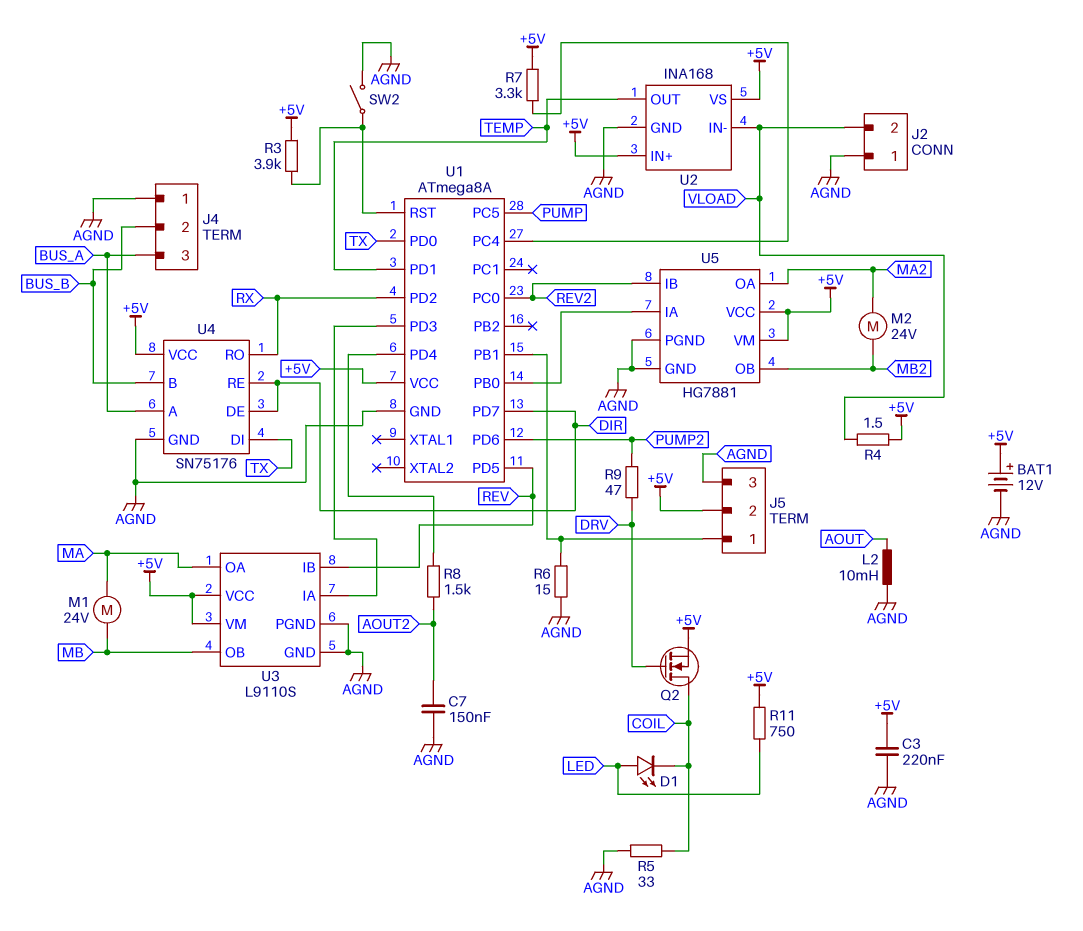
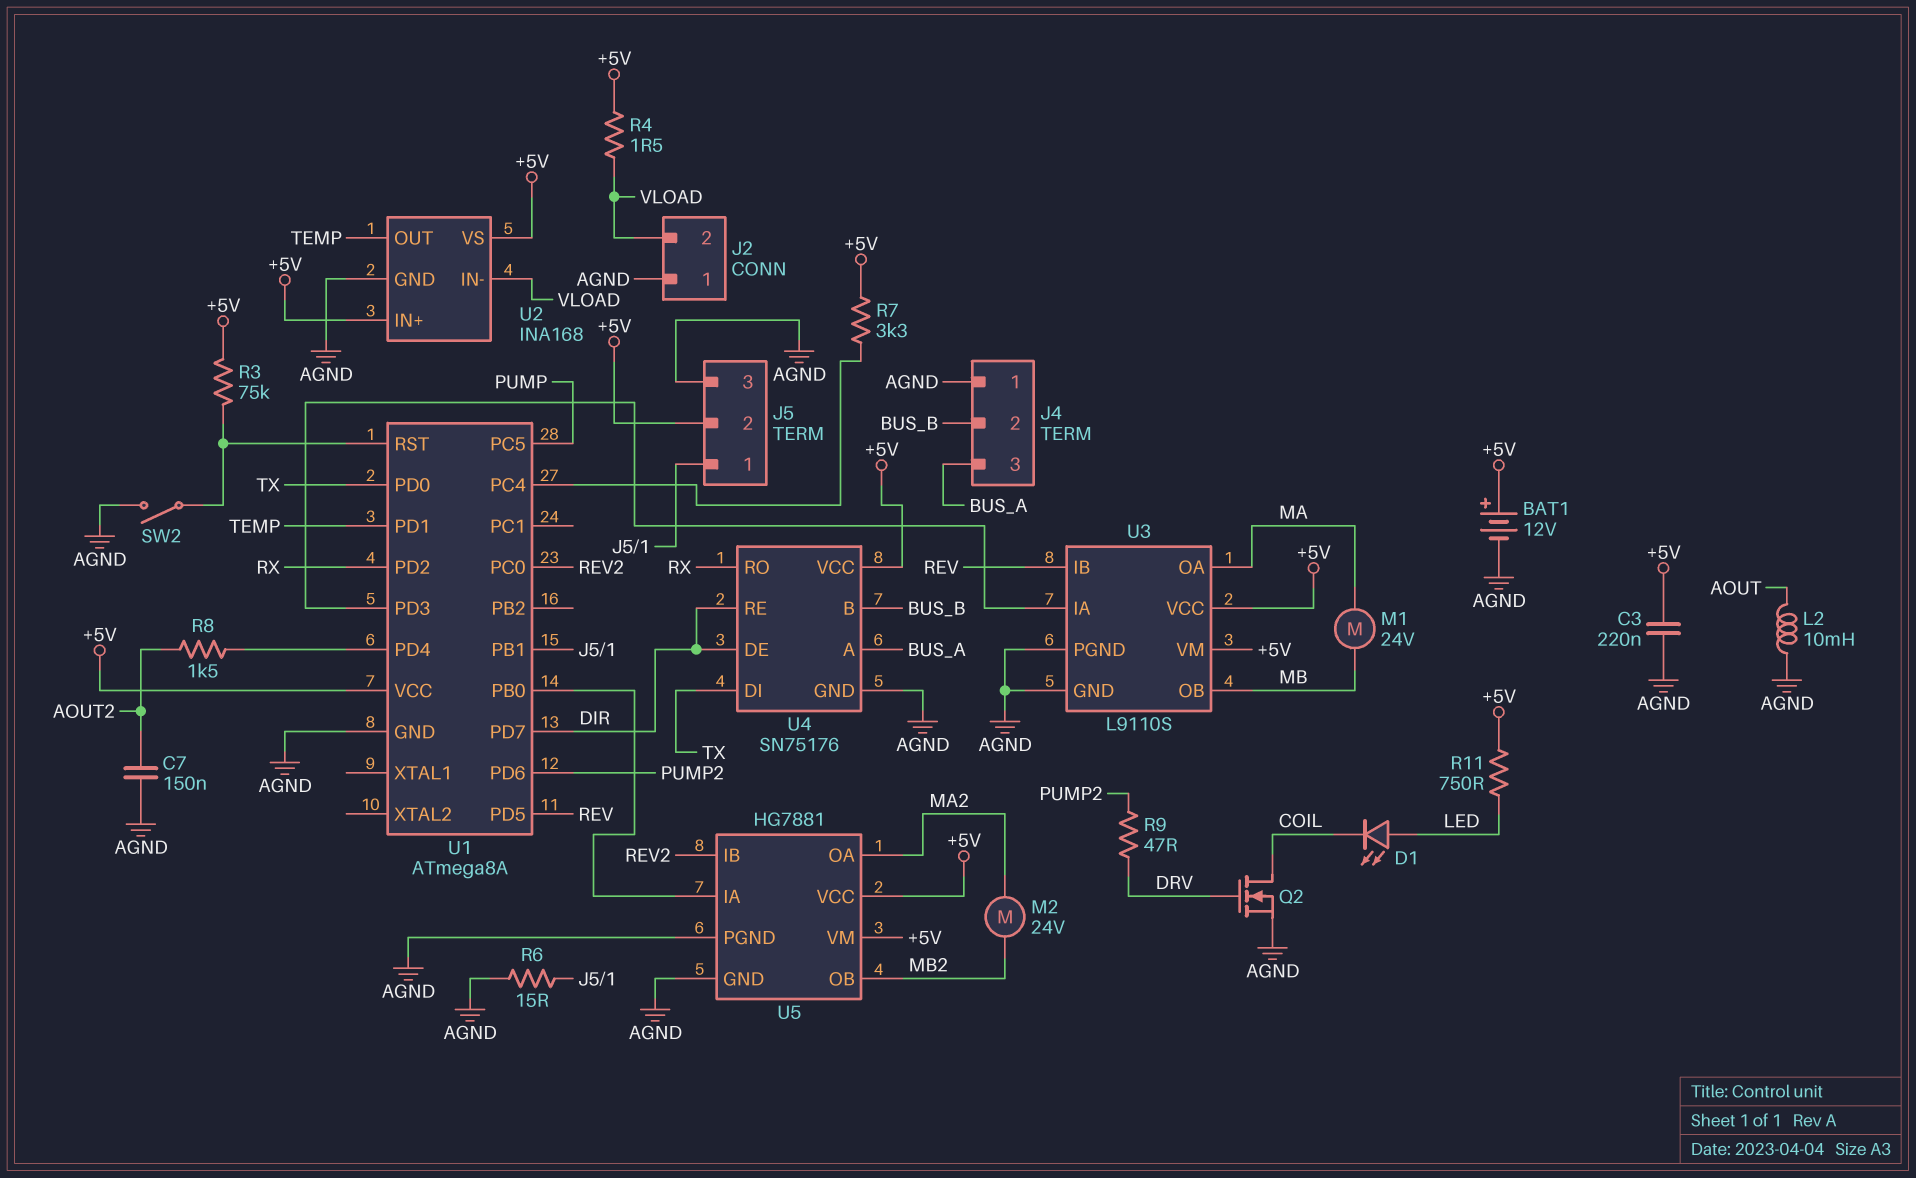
Q2: NMOS (G DRV, D COIL, S +5V) -> NMOS (G DRV, D COIL, S AGND)
R3: 3.9k (+5V, U1/RST) -> 75k (+5V, U1/RST)
R5: 33 (AGND, COIL) -> none

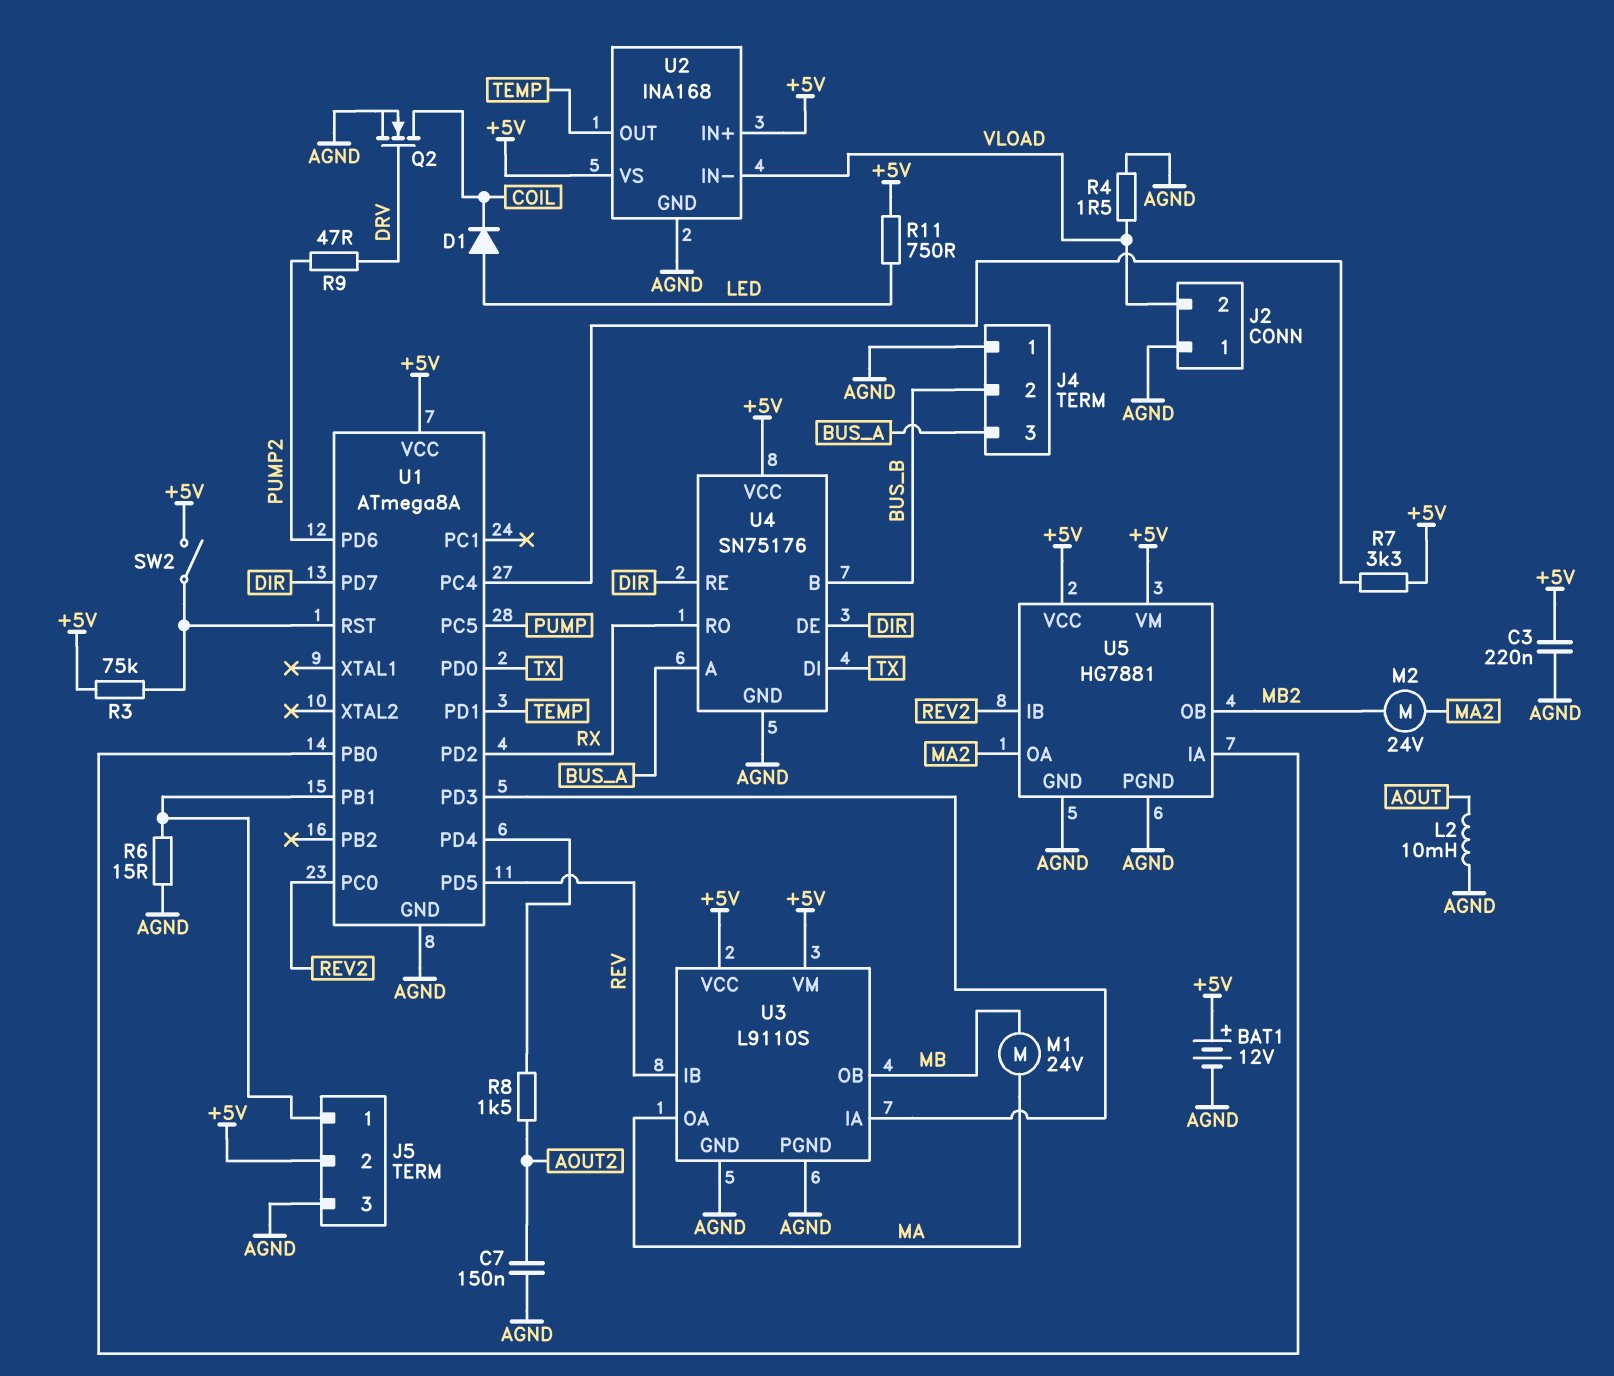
D1: LED (A LED, K COIL) -> diode (A LED, K COIL)
R4: 1.5 (+5V, VLOAD) -> 1.5 (AGND, VLOAD)
SW2: switch (AGND, U1/RST) -> switch (+5V, U1/RST)

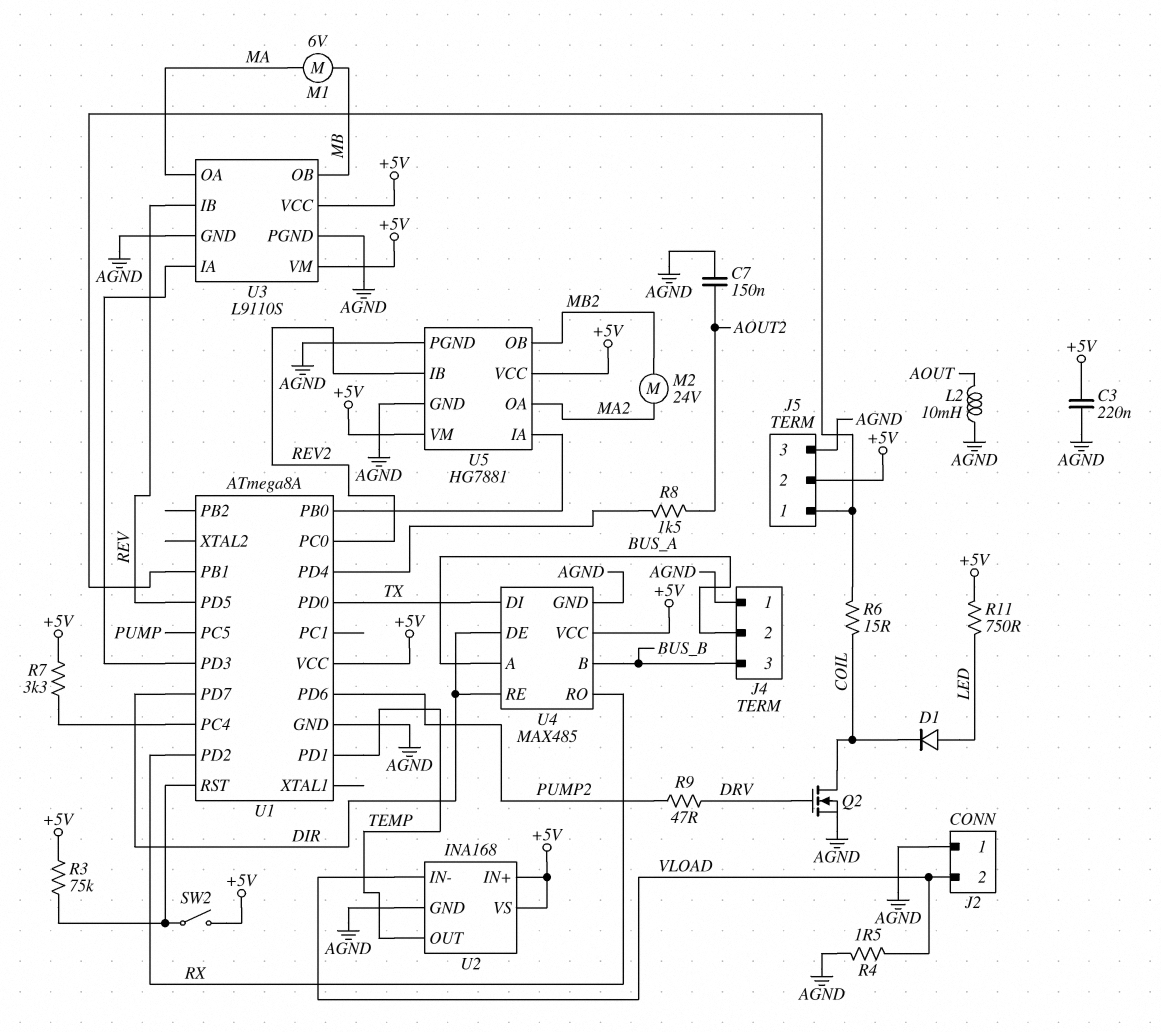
BAT1: 12V (plus +5V, minus AGND) -> none
J4 pin 2: BUS_B -> BUS_A
J4 pin 3: BUS_A -> BUS_B
M1: motor 24V (MA, MB) -> motor 6V (MA, MB)
R6: 15 (AGND, J5/1) -> 15 (COIL, J5/1)
U4: SN75176 -> MAX485

